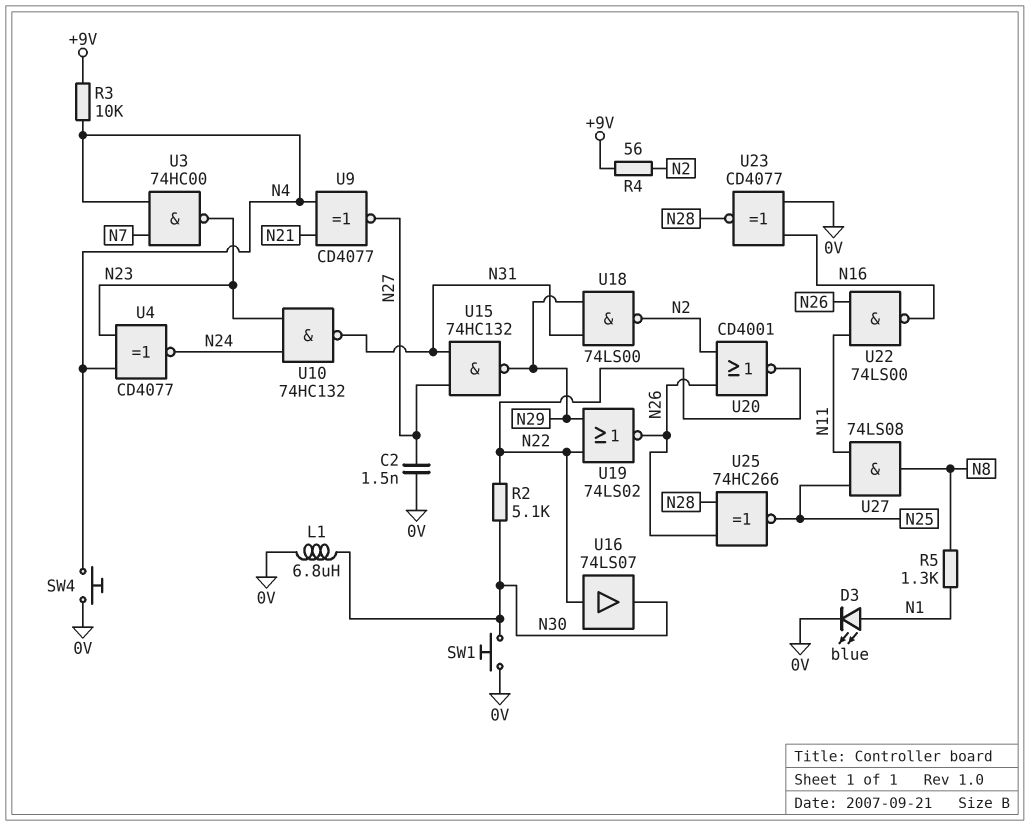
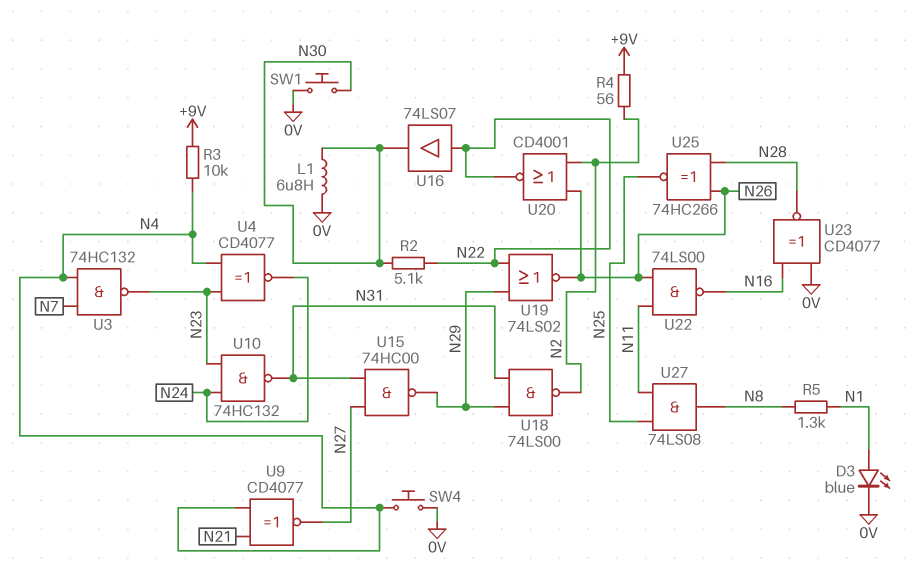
C2: 1.5nF (0V, N27) -> none
U3: NAND 74HC00 (in N4, in N7, out N23) -> NAND 74HC132 (in N4, in N7, out N23)
U15: NAND 74HC132 (in N27, in N31, out N29) -> NAND 74HC00 (in N27, in N31, out N29)

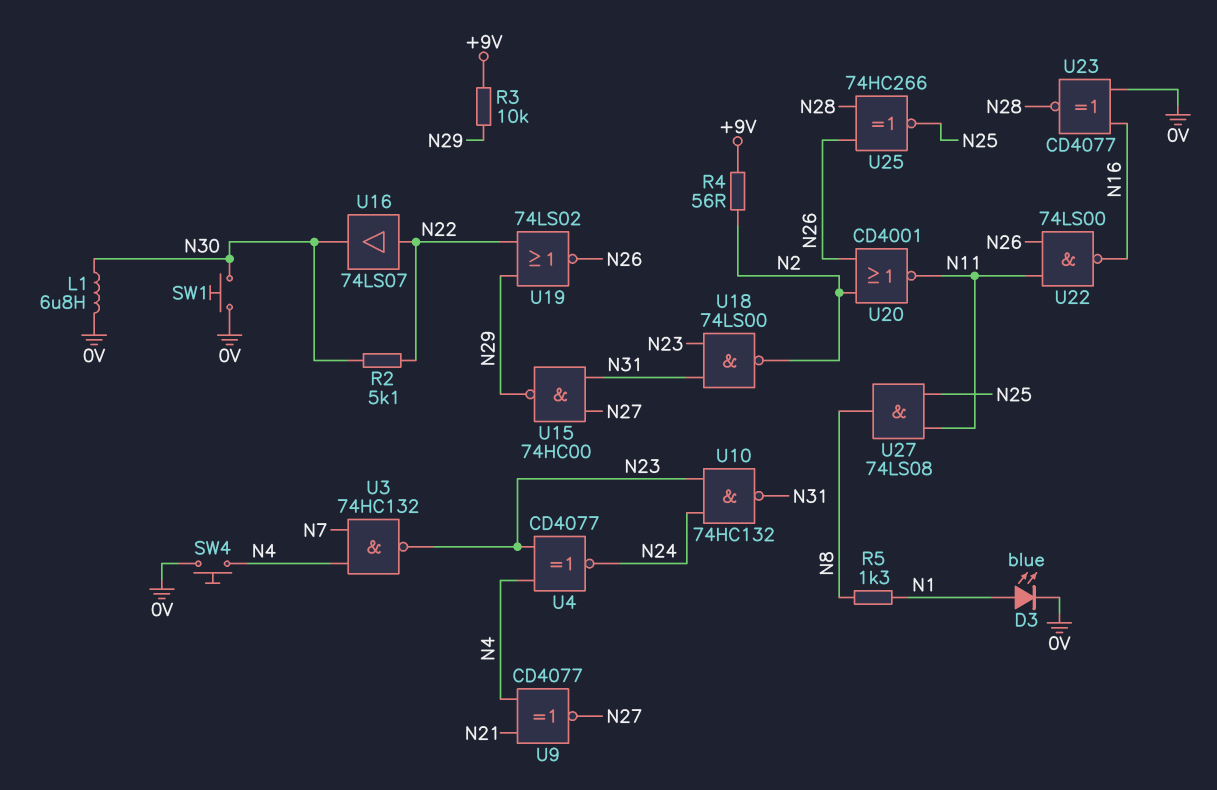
R3: 10k (+9V, N4) -> 10k (+9V, N29)
U18: NAND 74LS00 (in N29, in N31, out N2) -> NAND 74LS00 (in N23, in N31, out N2)
U20: NOR CD4001 (in N2, in N26, out N22) -> NOR CD4001 (in N2, in N26, out N11)

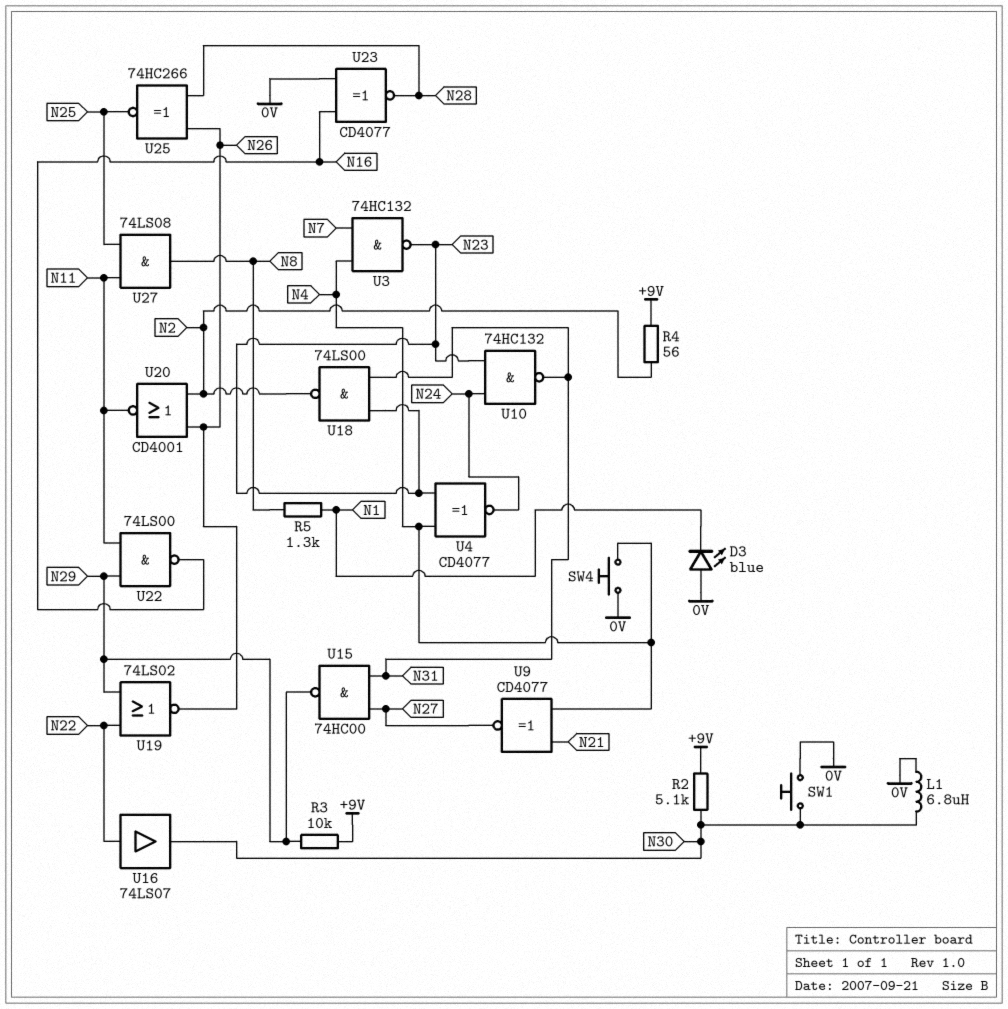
D3: LED blue (A N1, K 0V) -> LED blue (A 0V, K N1)
R2: 5.1k (N22, N30) -> 5.1k (+9V, N30)
U22: NAND 74LS00 (in N11, in N26, out N16) -> NAND 74LS00 (in N11, in N29, out N16)

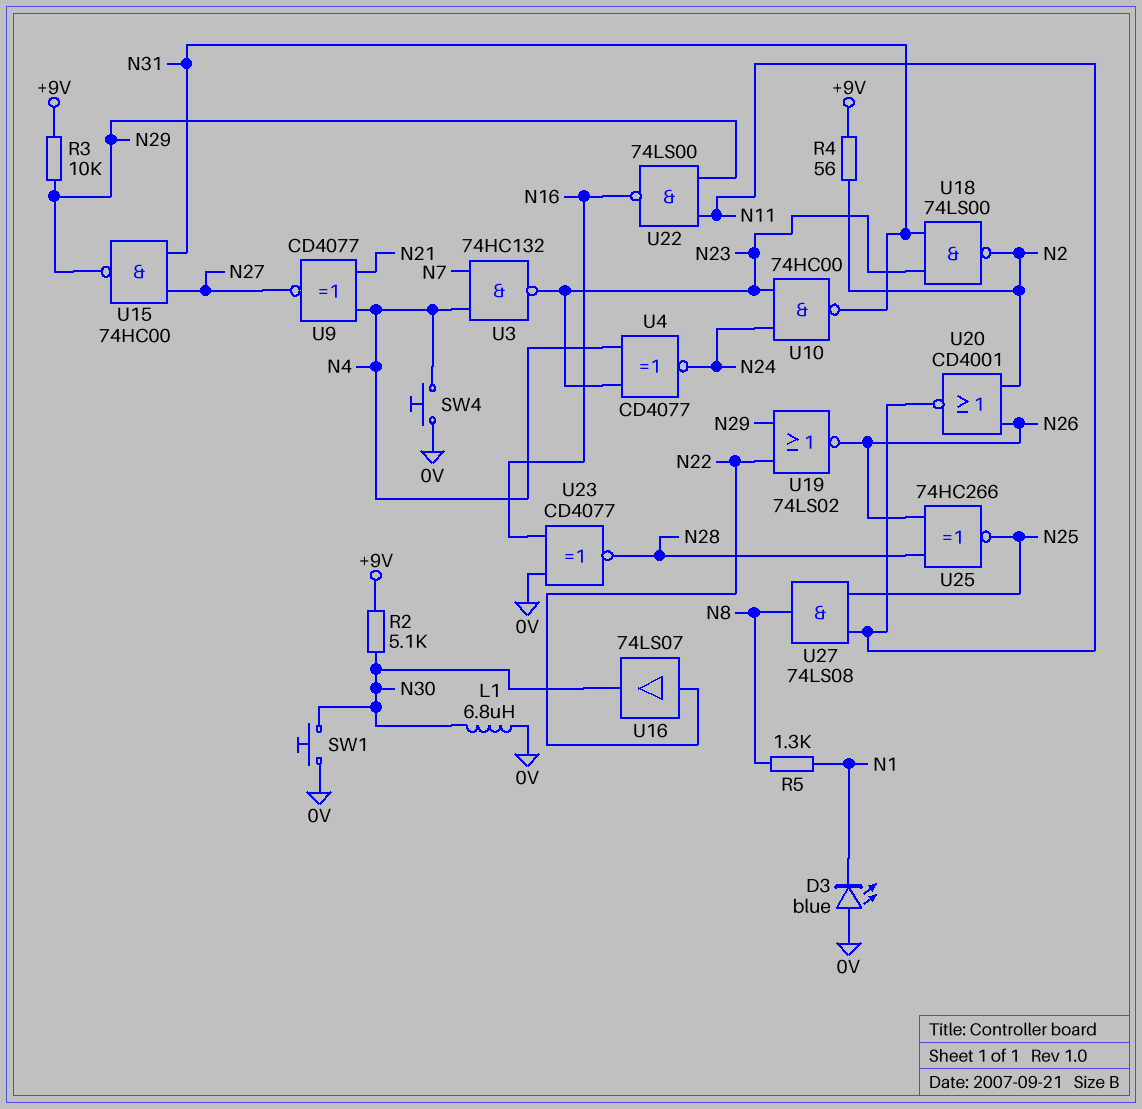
U10: NAND 74HC132 (in N23, in N24, out N31) -> NAND 74HC00 (in N23, in N24, out N31)

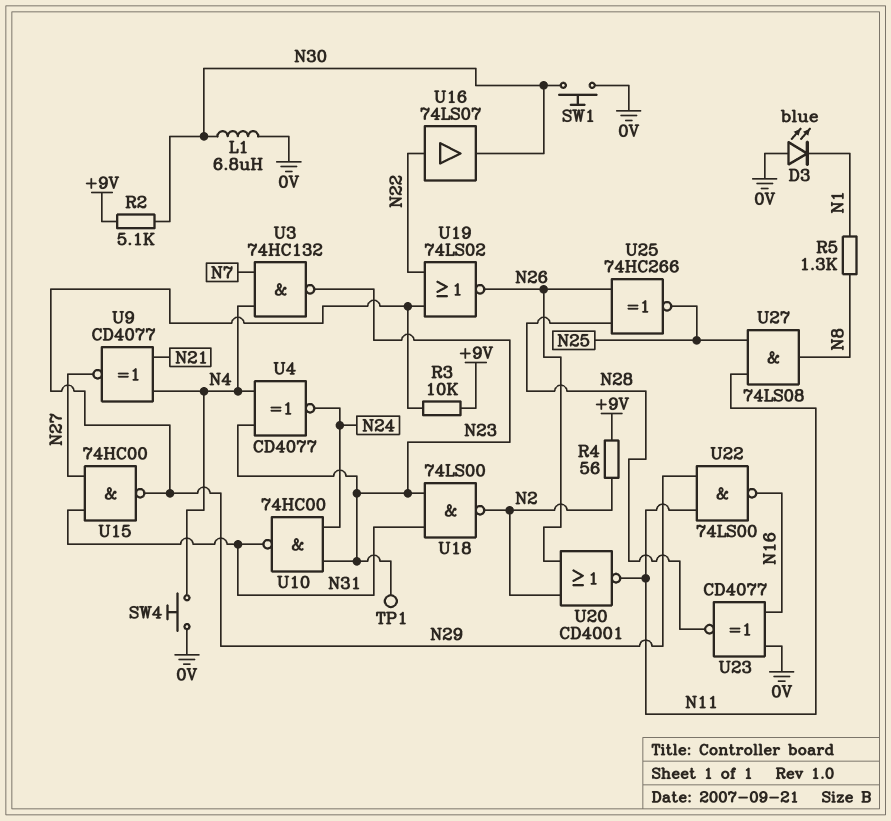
TP1: none -> test point (N23)

